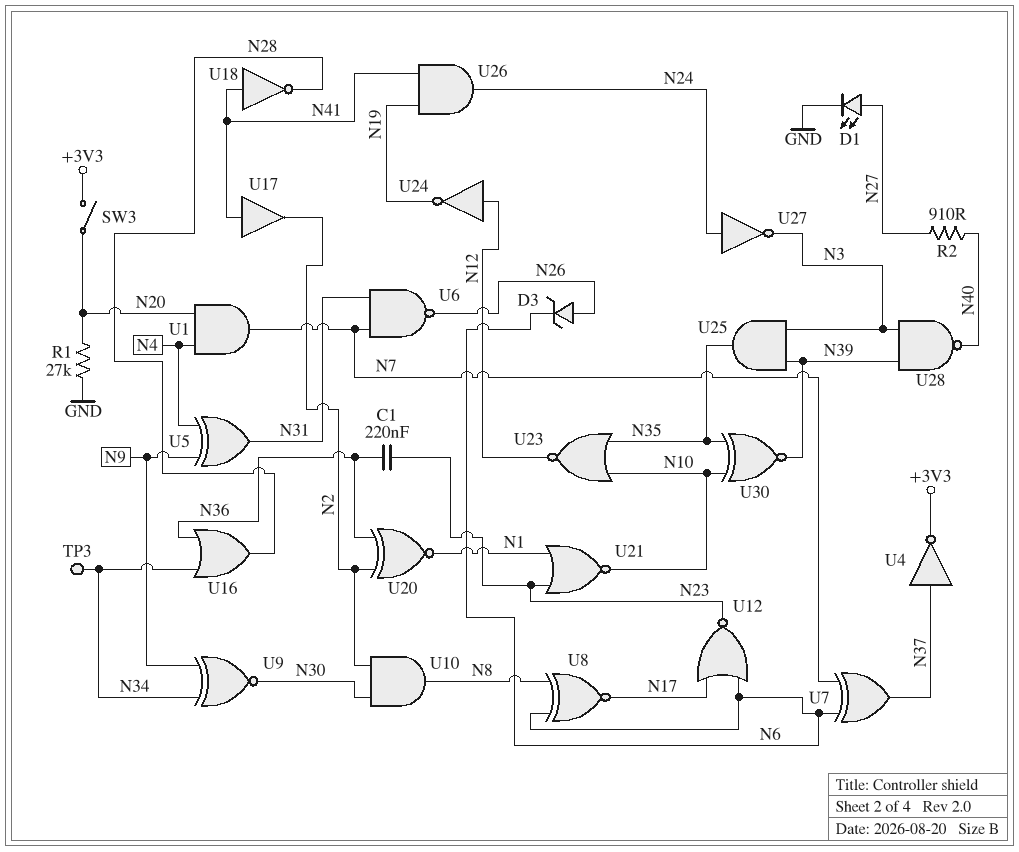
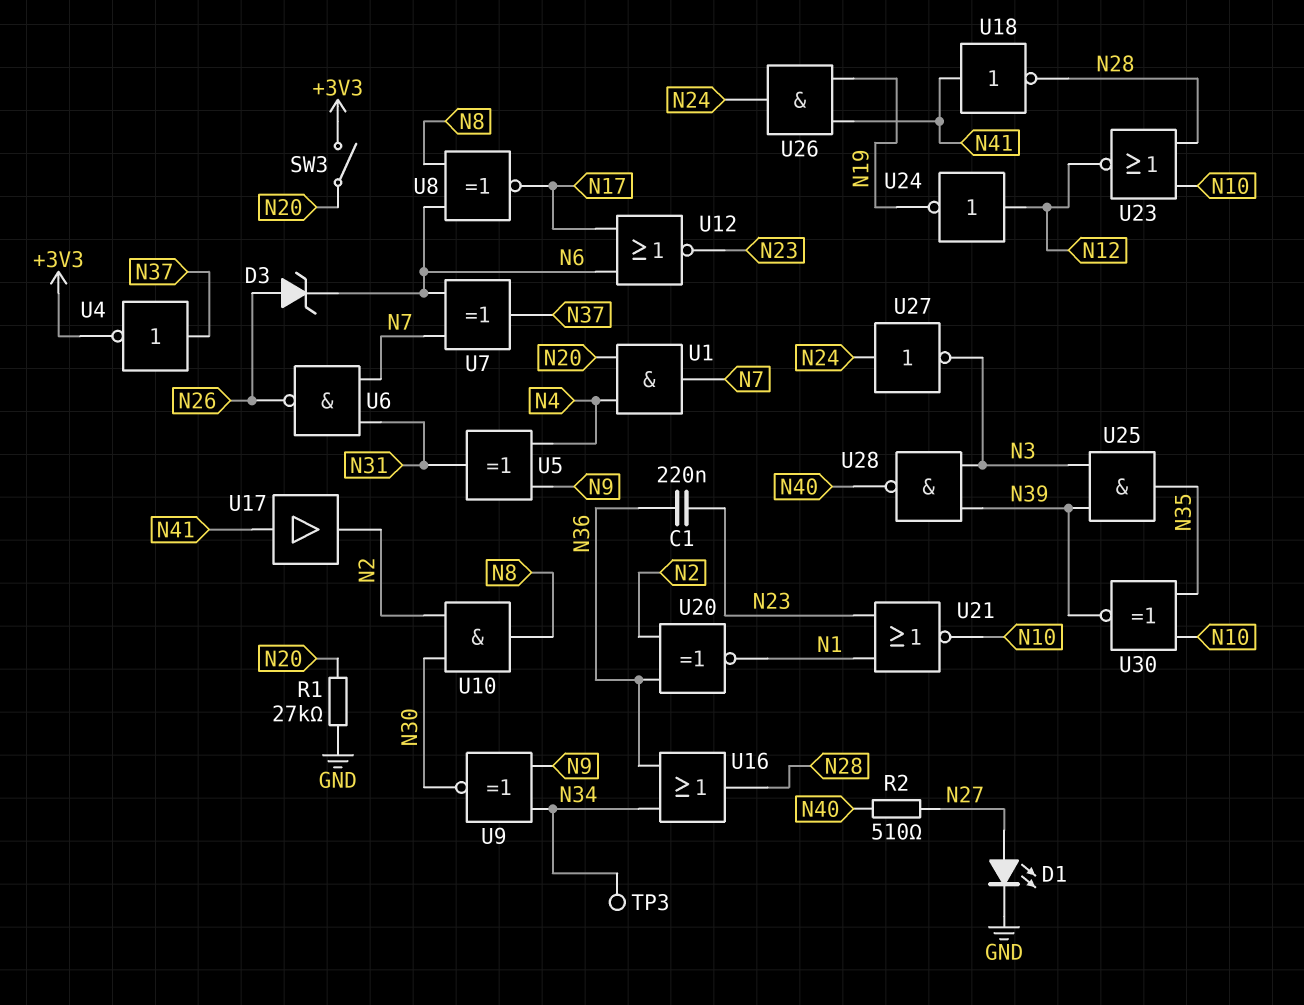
R2: 910 (N27, N40) -> 510 (N27, N40)
U23: NOR (in N10, in N35, out N12) -> NOR (in N10, in N28, out N12)

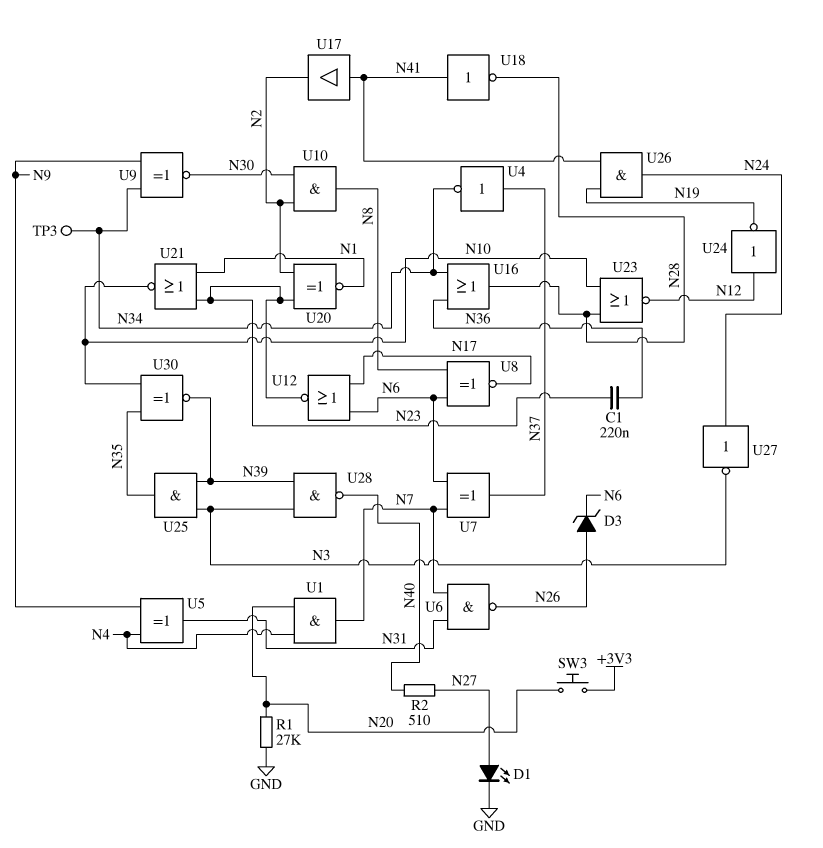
SW3: switch (+3V3, N20) -> button (+3V3, N20)
U4: NOT (in N37, out +3V3) -> NOT (in N37, out N34)
U20: XNOR (in N2, in N36, out N1) -> XNOR (in N2, in N23, out N1)

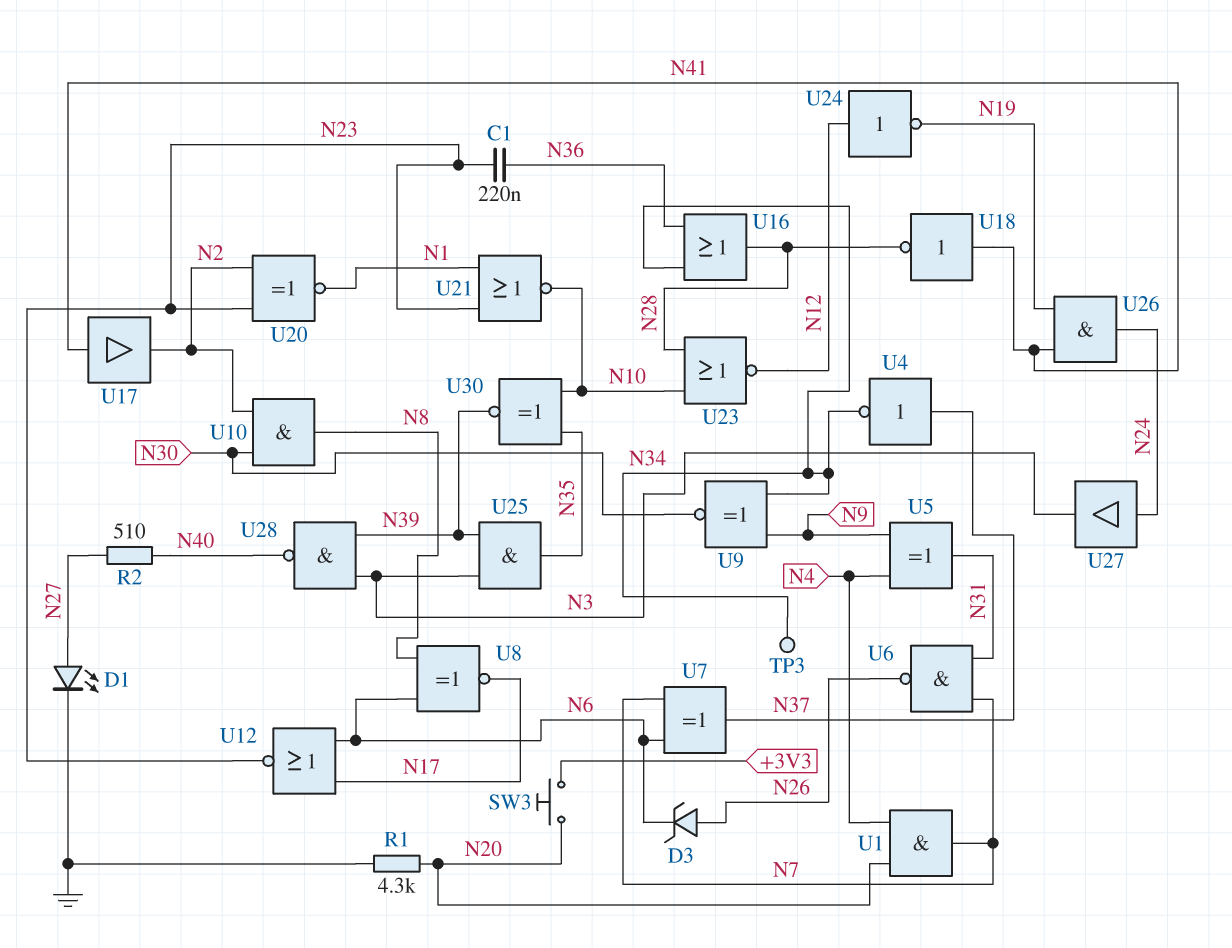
R1: 27k (GND, N20) -> 4.3k (GND, N20)
U27: NOT (in N24, out N3) -> buffer (in N24, out N3)

